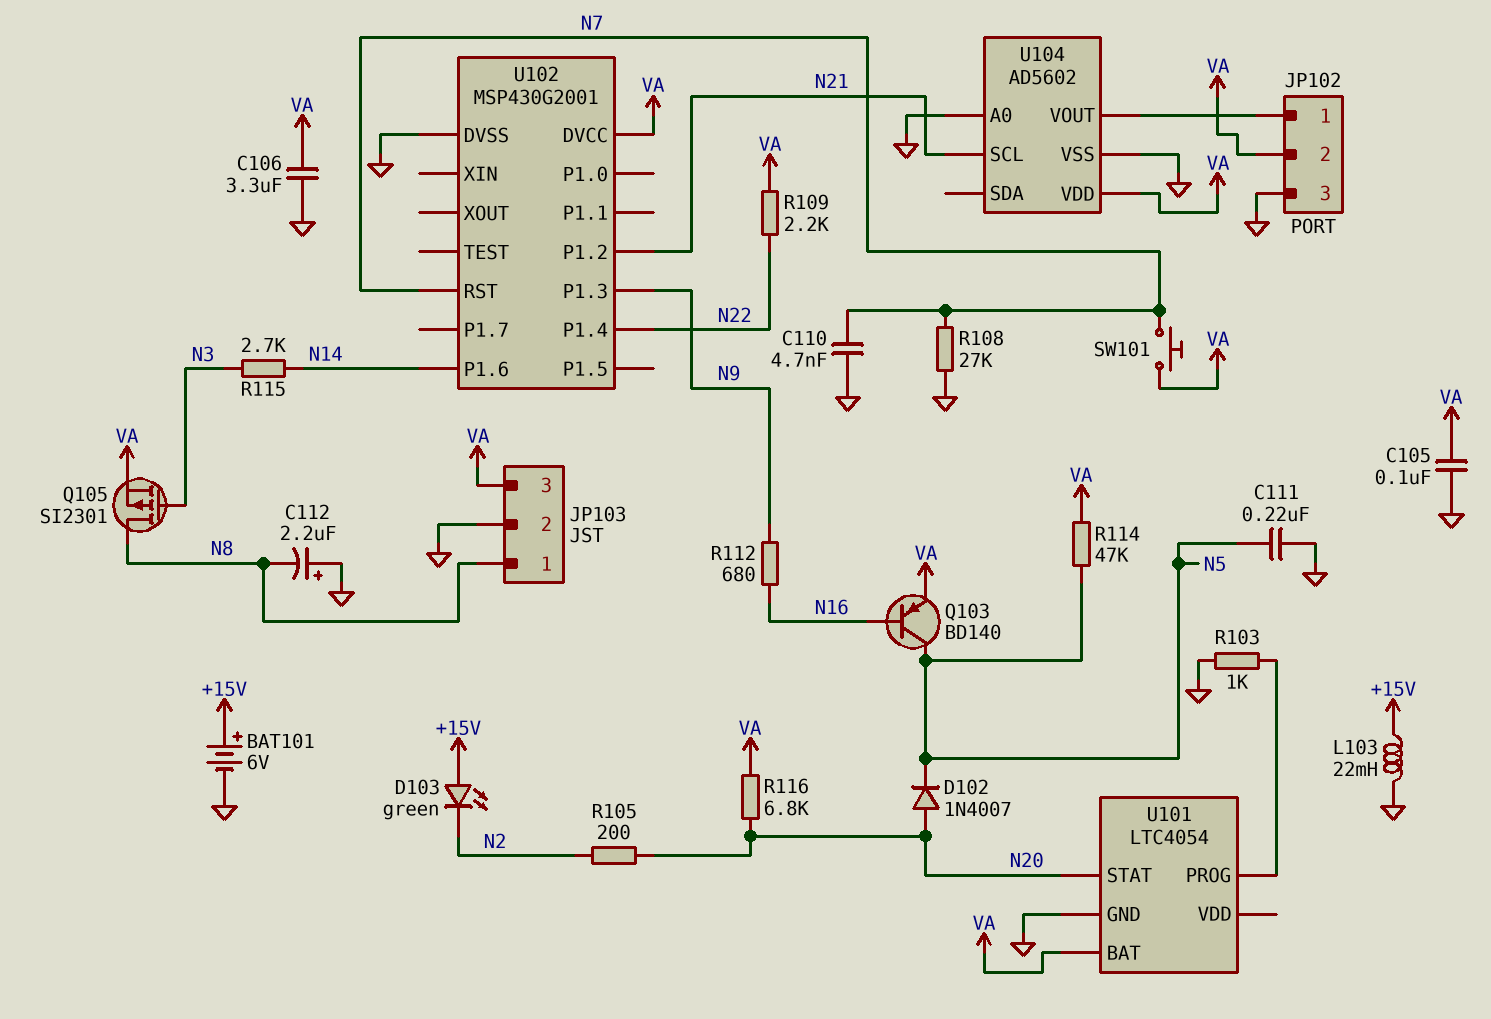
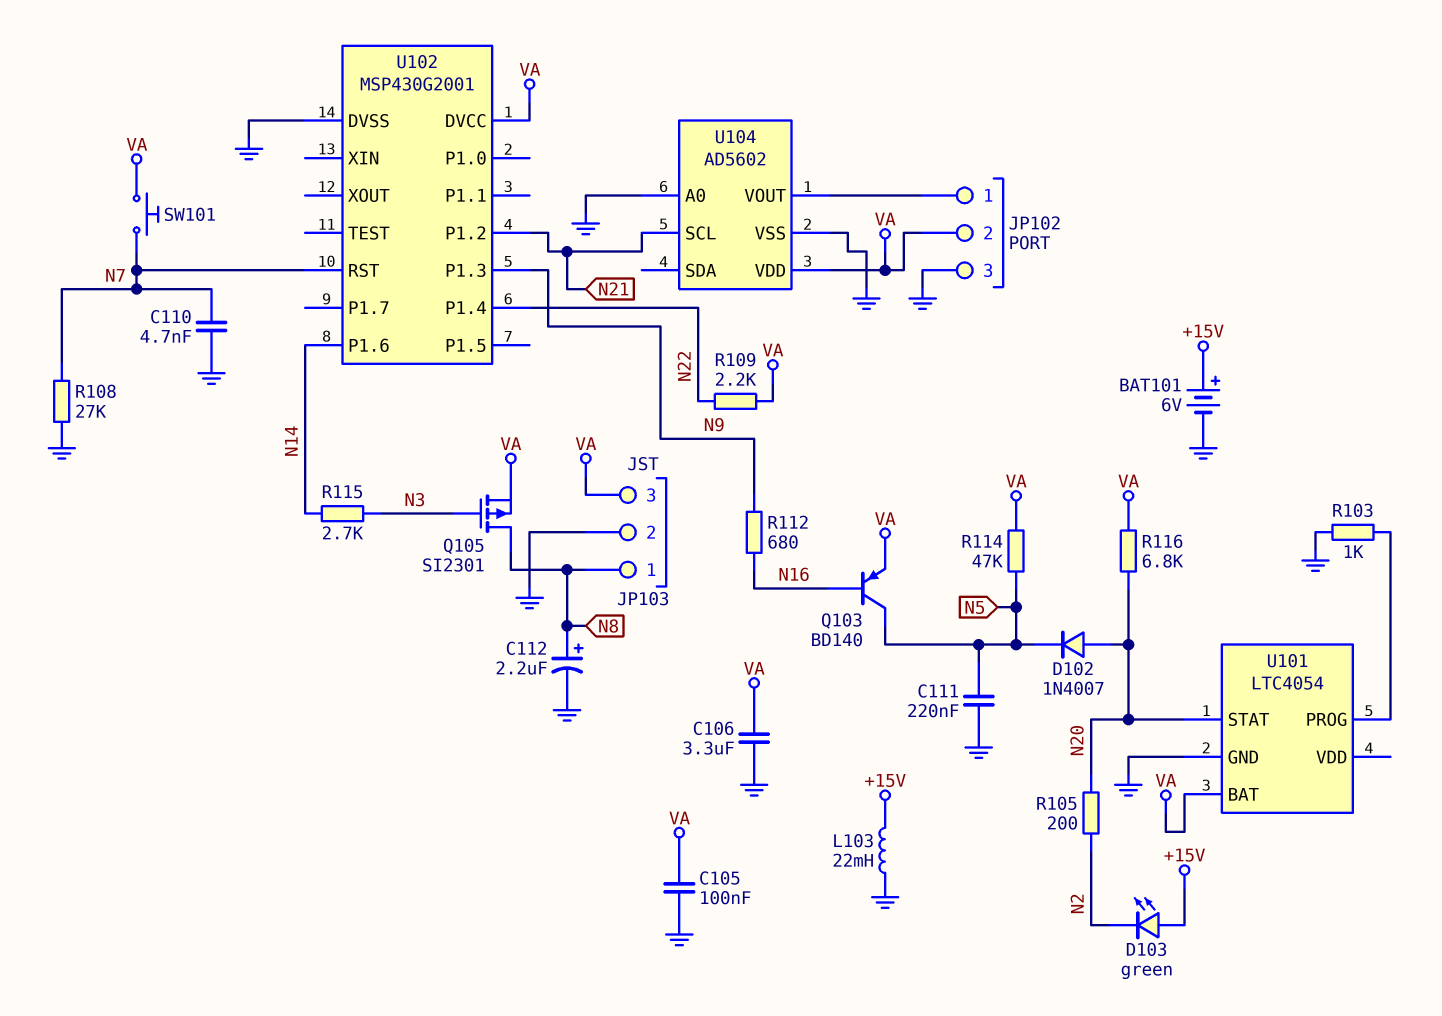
C112: 2.2uF (plus GND, minus N8) -> 2.2uF (plus N8, minus GND)

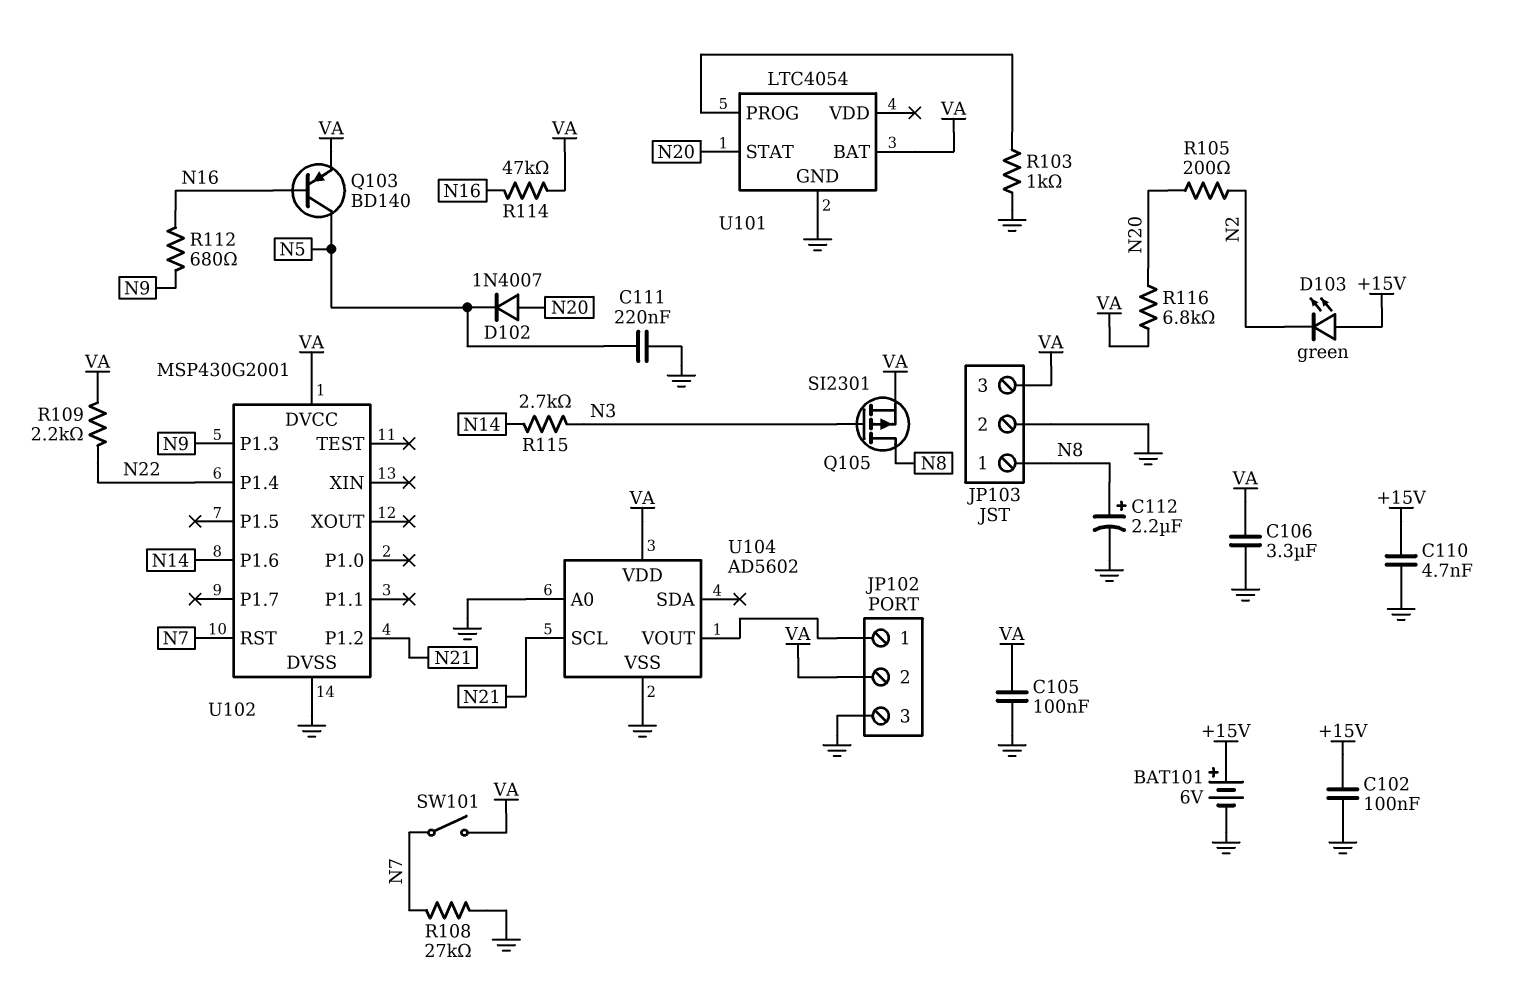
C102: none -> 100nF (+15V, GND)
C110: 4.7nF (GND, N7) -> 4.7nF (+15V, GND)
L103: 22mH (+15V, GND) -> none
R114: 47k (N5, VA) -> 47k (N16, VA)
SW101: button (N7, VA) -> switch (N7, VA)

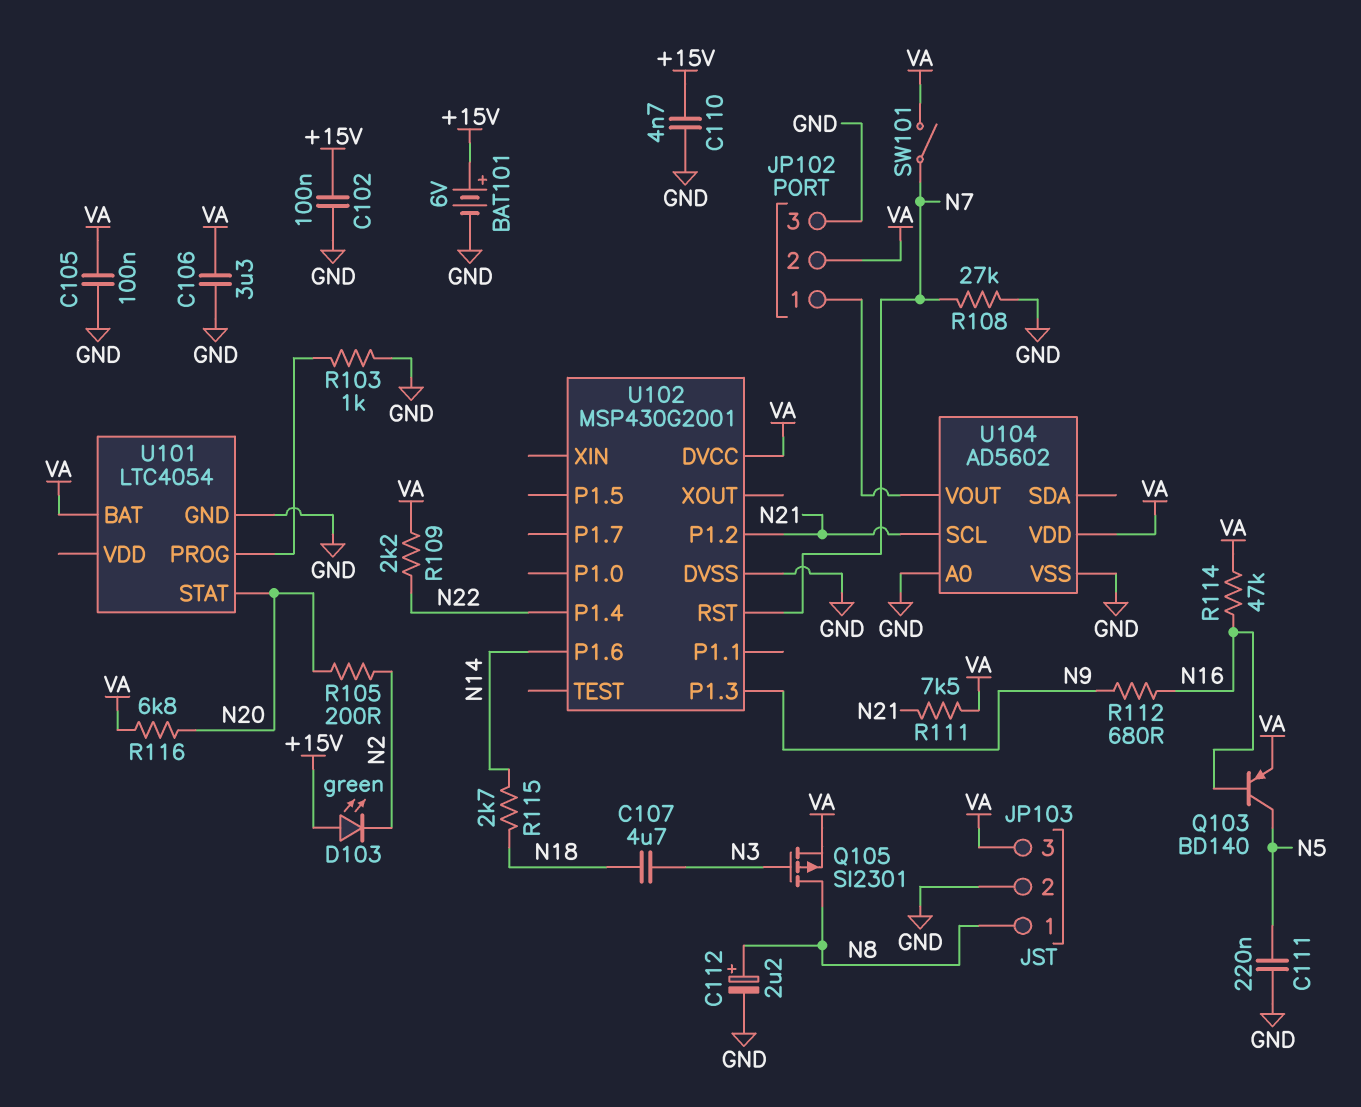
C107: none -> 4.7uF (N3, N18)
D102: diode 1N4007 (A N20, K N5) -> none
R111: none -> 7.5k (N21, VA)
R115: 2.7k (N3, N14) -> 2.7k (N14, N18)

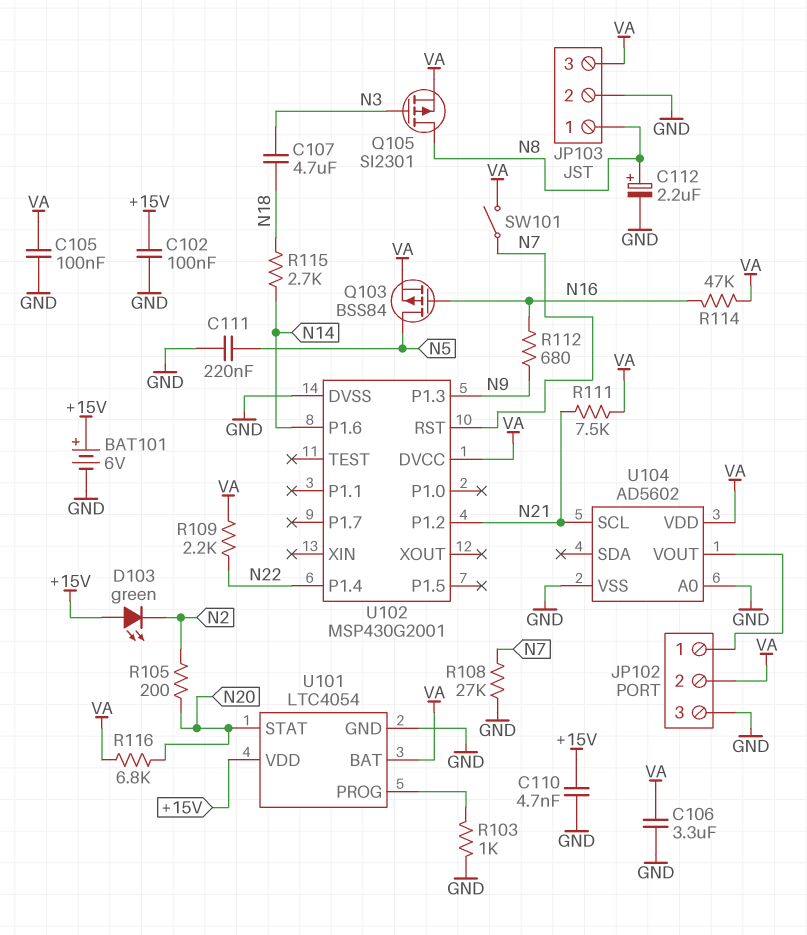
Q103: PNP BD140 (B N16, C N5, E VA) -> PMOS BSS84 (G N16, D N5, S VA)
U101 pin VDD: none -> +15V

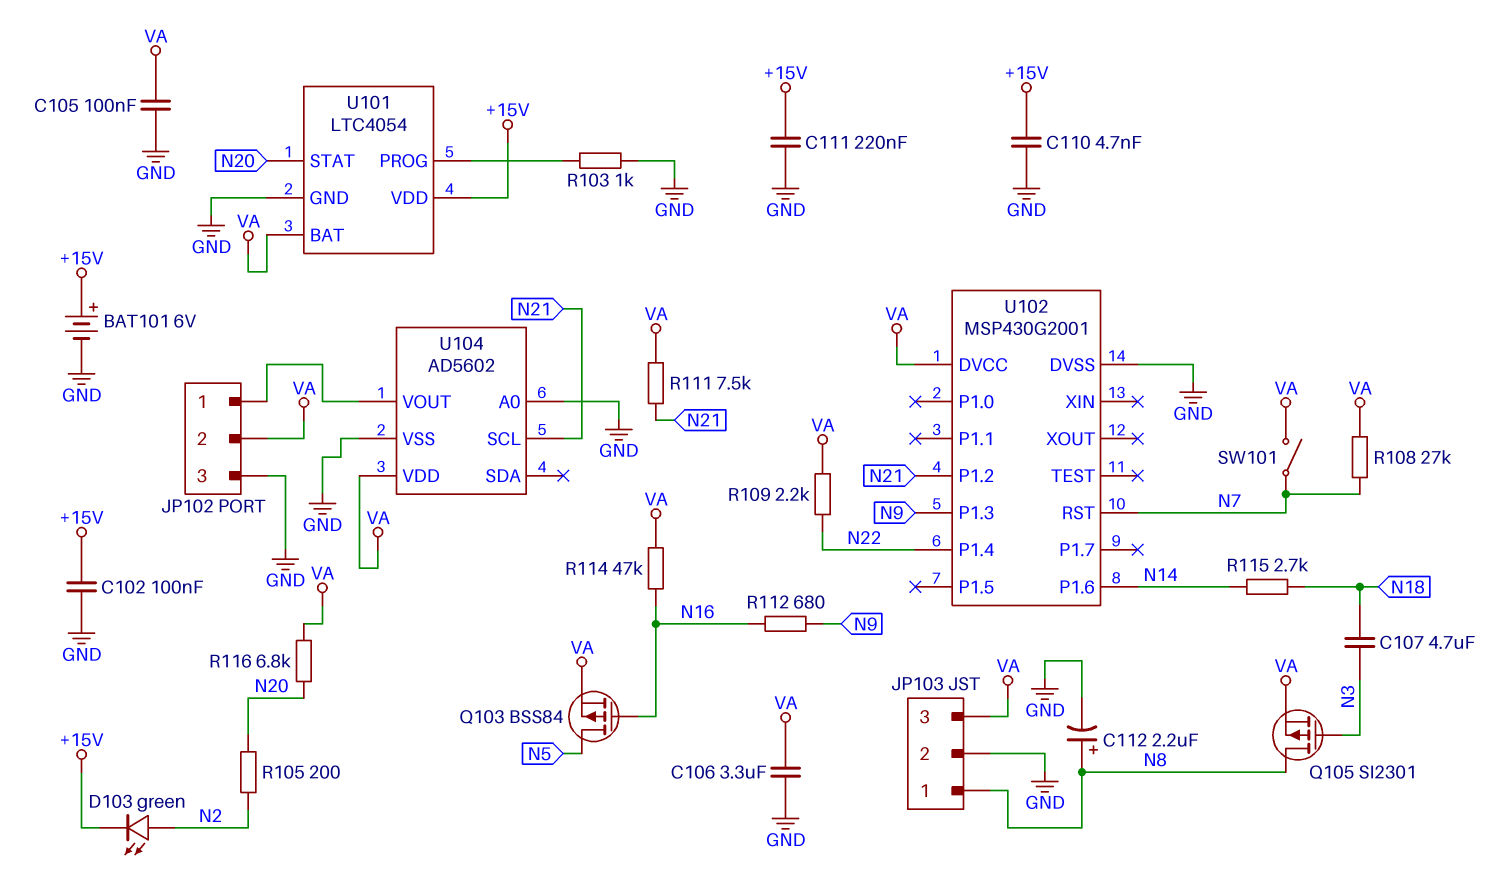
C111: 220nF (GND, N5) -> 220nF (+15V, GND)
D103: LED green (A +15V, K N2) -> LED green (A N2, K +15V)
R108: 27k (GND, N7) -> 27k (N7, VA)

